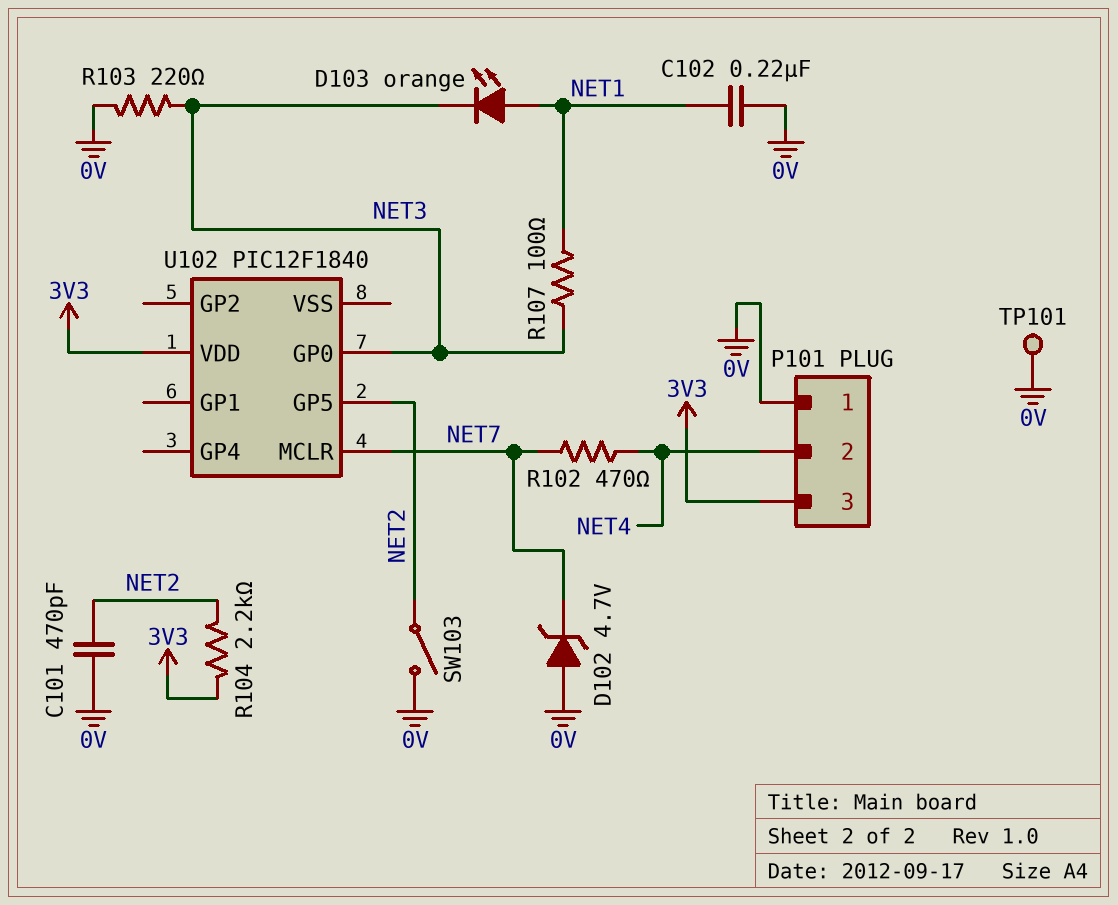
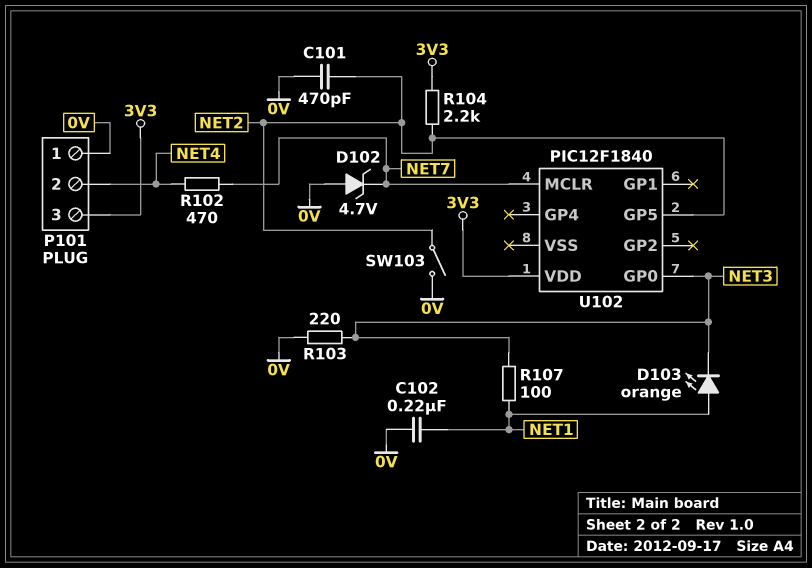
TP101: test point (0V) -> none

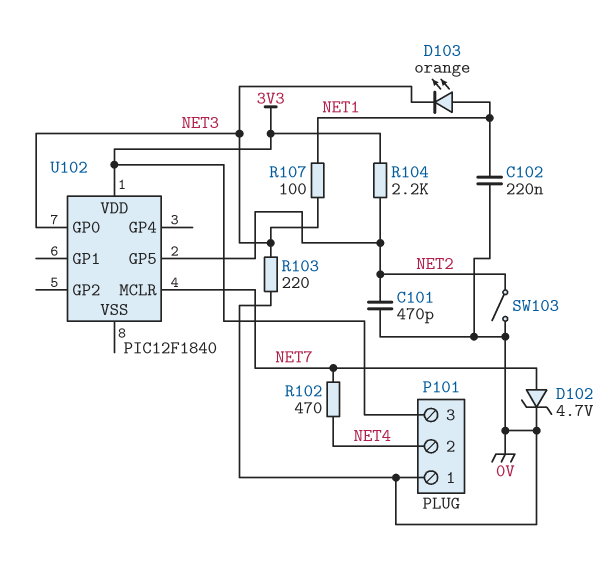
D102: zener 4.7V (A 0V, K NET7) -> zener 4.7V (A NET7, K 0V)

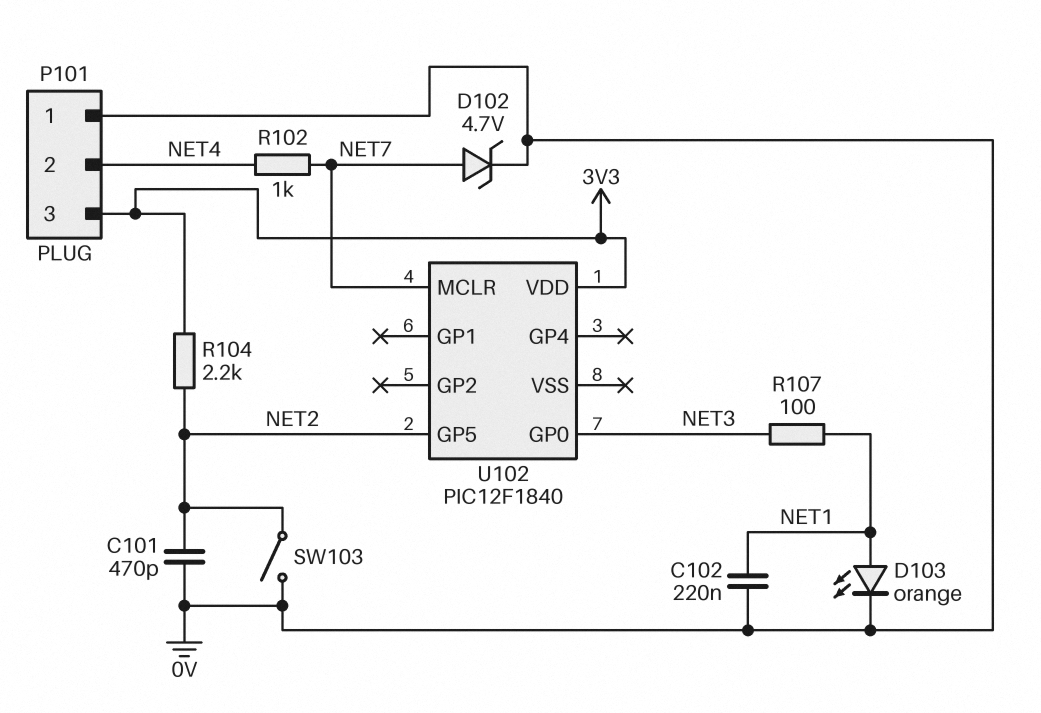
D103: LED orange (A NET1, K NET3) -> LED orange (A NET1, K 0V)
R102: 470 (NET4, NET7) -> 1k (NET4, NET7)
R103: 220 (0V, NET3) -> none

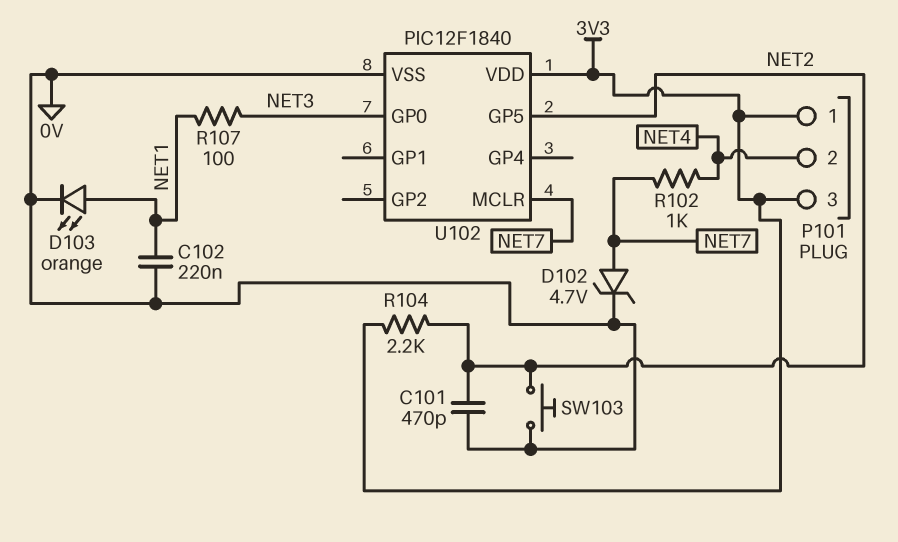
P101 pin 1: 0V -> 3V3
SW103: switch (0V, NET2) -> button (0V, NET2)
U102 pin VSS: none -> 0V

